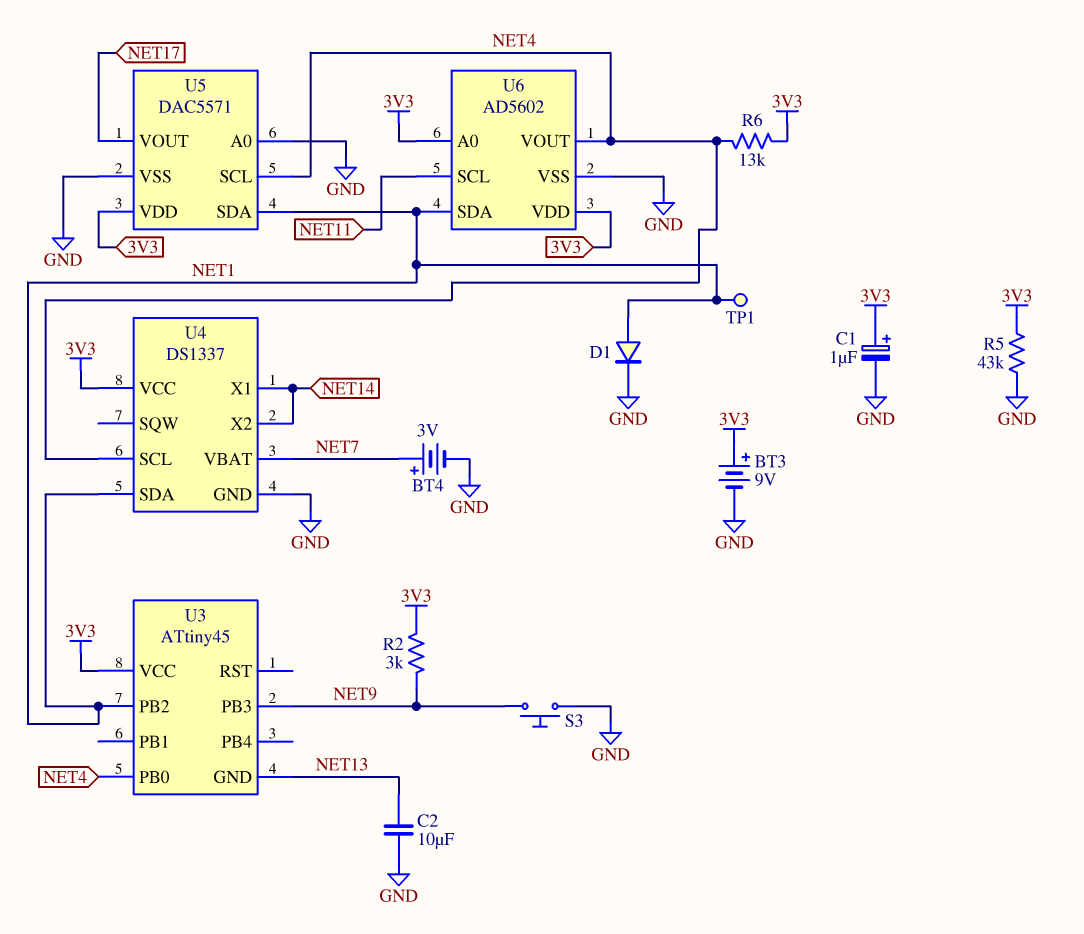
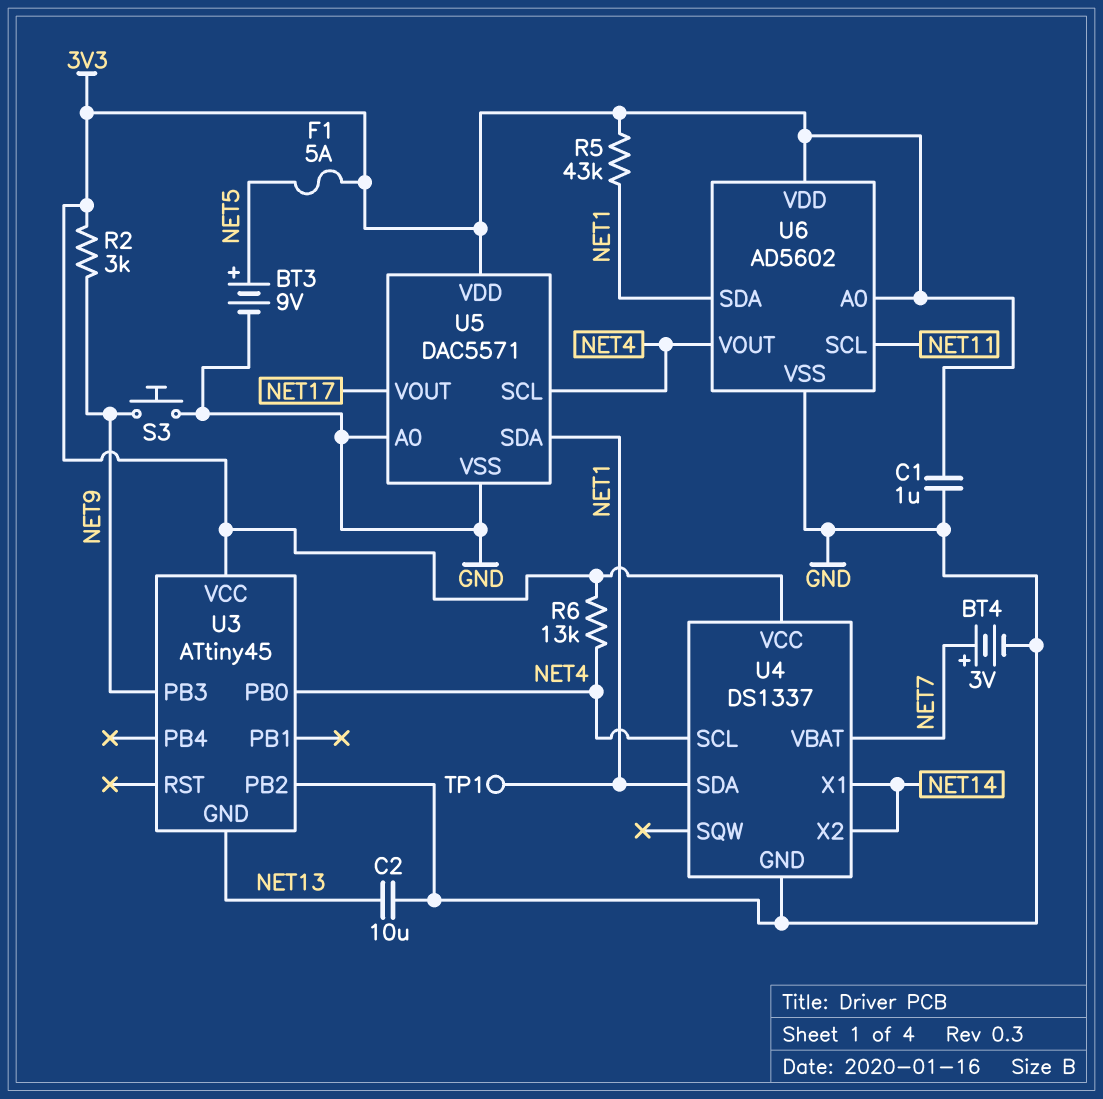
BT3: 9V (plus 3V3, minus GND) -> 9V (plus NET5, minus GND)
C1: 1uF (plus 3V3, minus GND) -> 1uF (3V3, GND)
D1: diode (A NET1, K GND) -> none
F1: none -> 5A (3V3, NET5)
R5: 43k (3V3, GND) -> 43k (3V3, NET1)
U3 pin PB2: NET1 -> GND

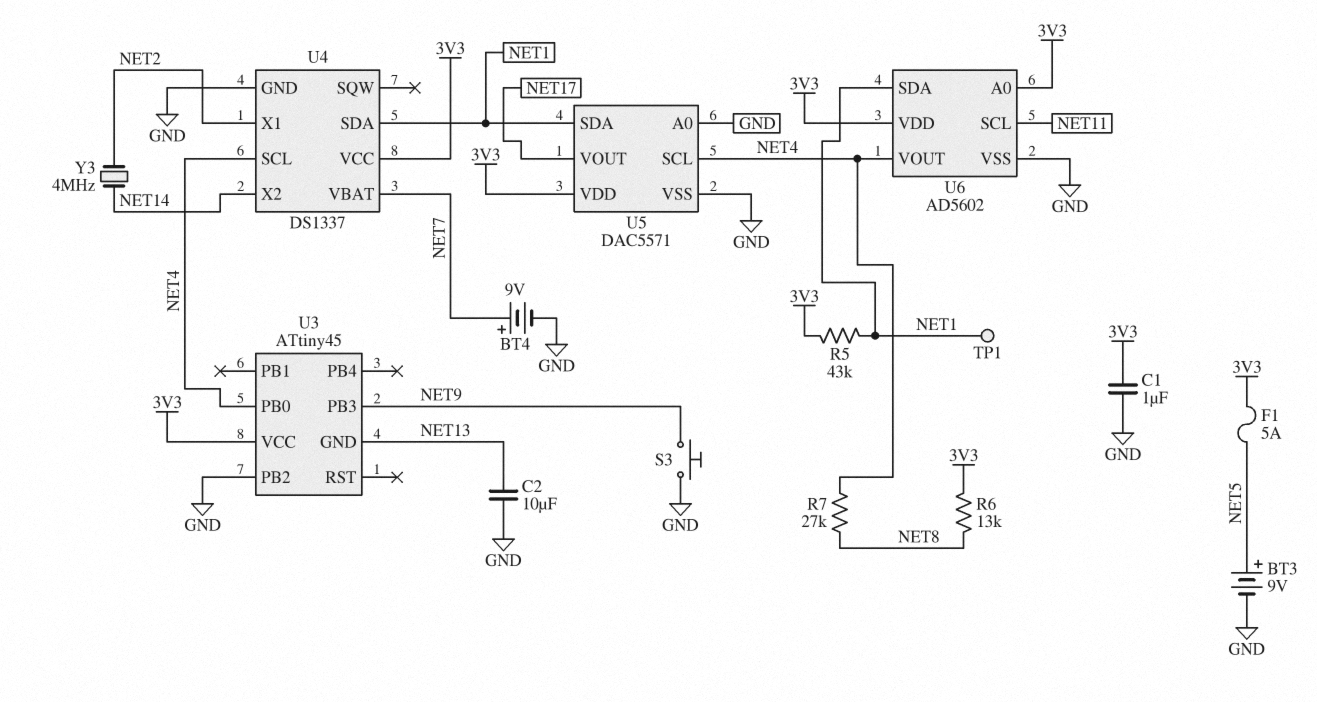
BT4: 3V (plus NET7, minus GND) -> 9V (plus NET7, minus GND)
R2: 3k (3V3, NET9) -> none
R6: 13k (3V3, NET4) -> 13k (3V3, NET8)
R7: none -> 27k (NET4, NET8)
U4 pin X1: NET14 -> NET2
Y3: none -> 4MHz (NET2, NET14)

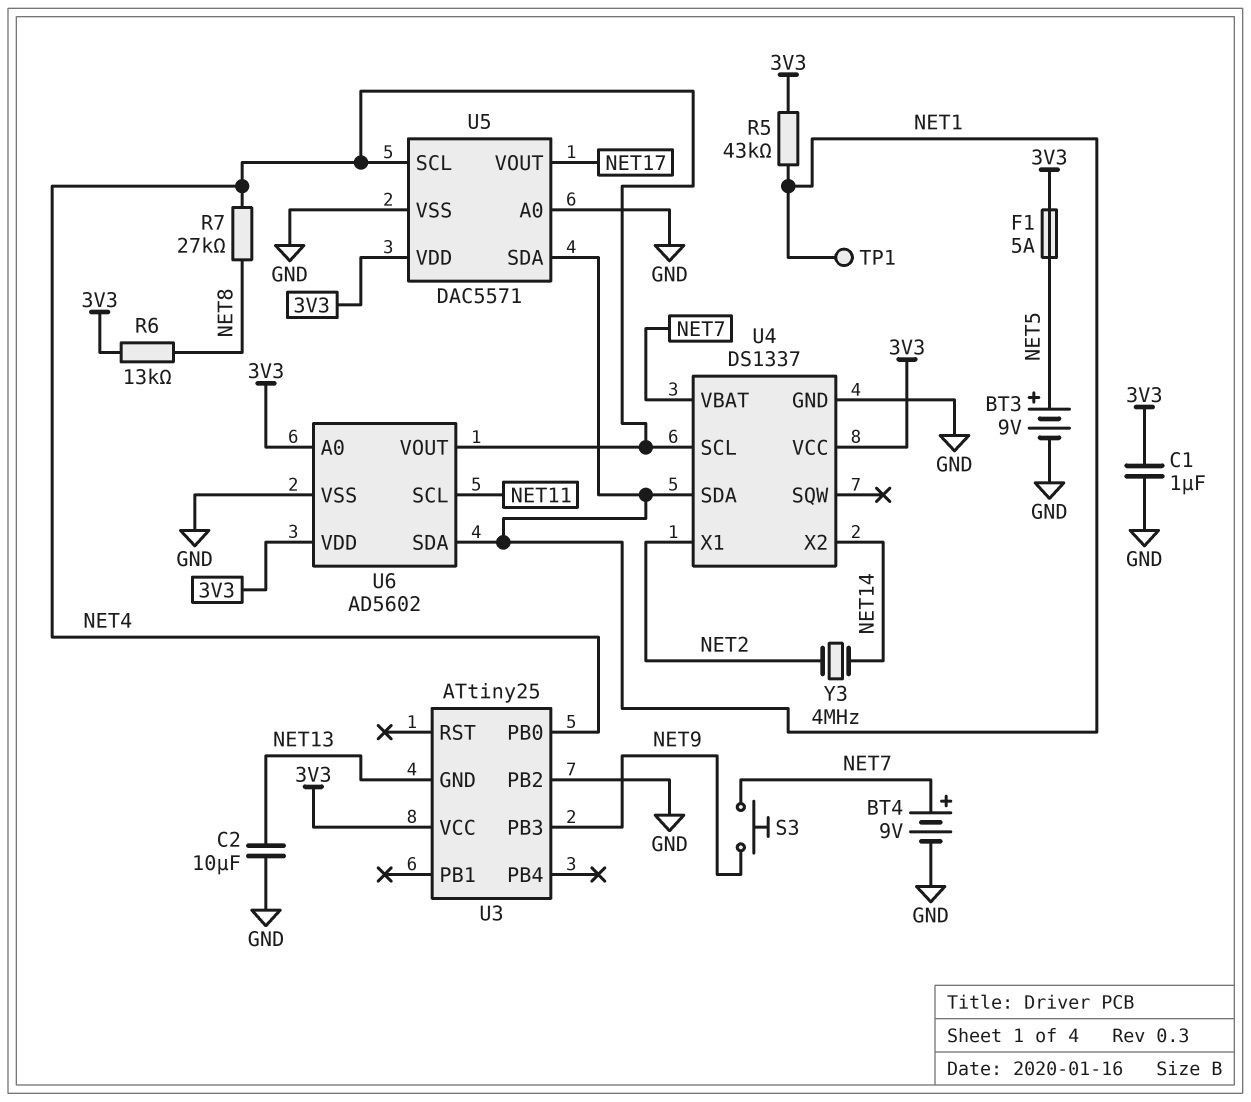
S3: button (GND, NET9) -> button (NET7, NET9)
U3: ATtiny45 -> ATtiny25

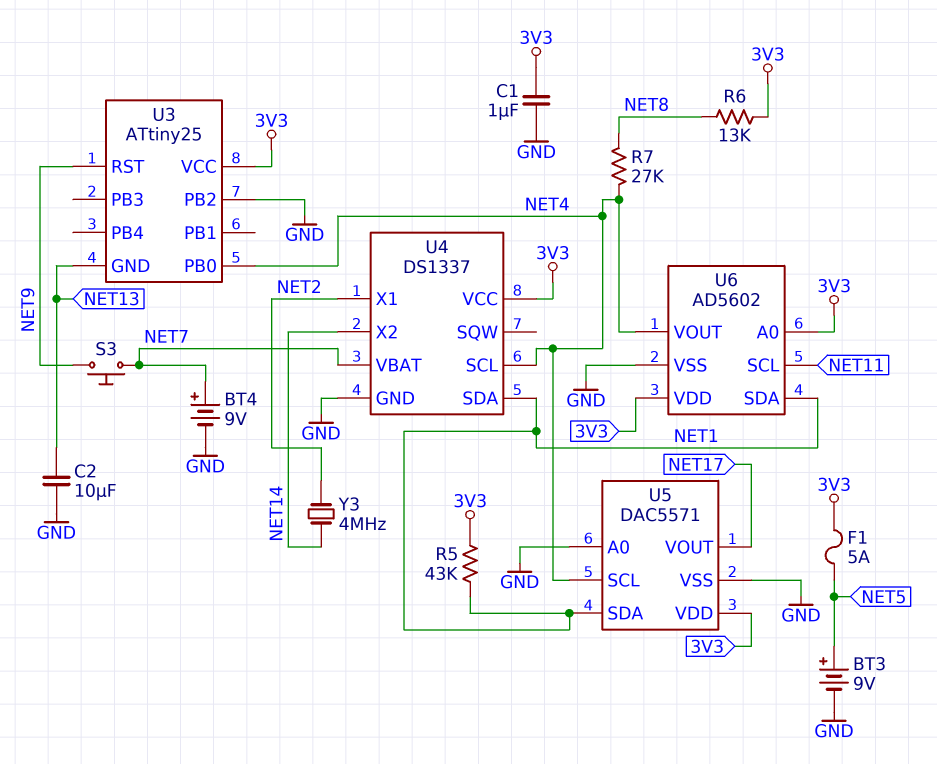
TP1: test point (NET1) -> none
U3 pin PB3: NET9 -> none
U3 pin RST: none -> NET9

